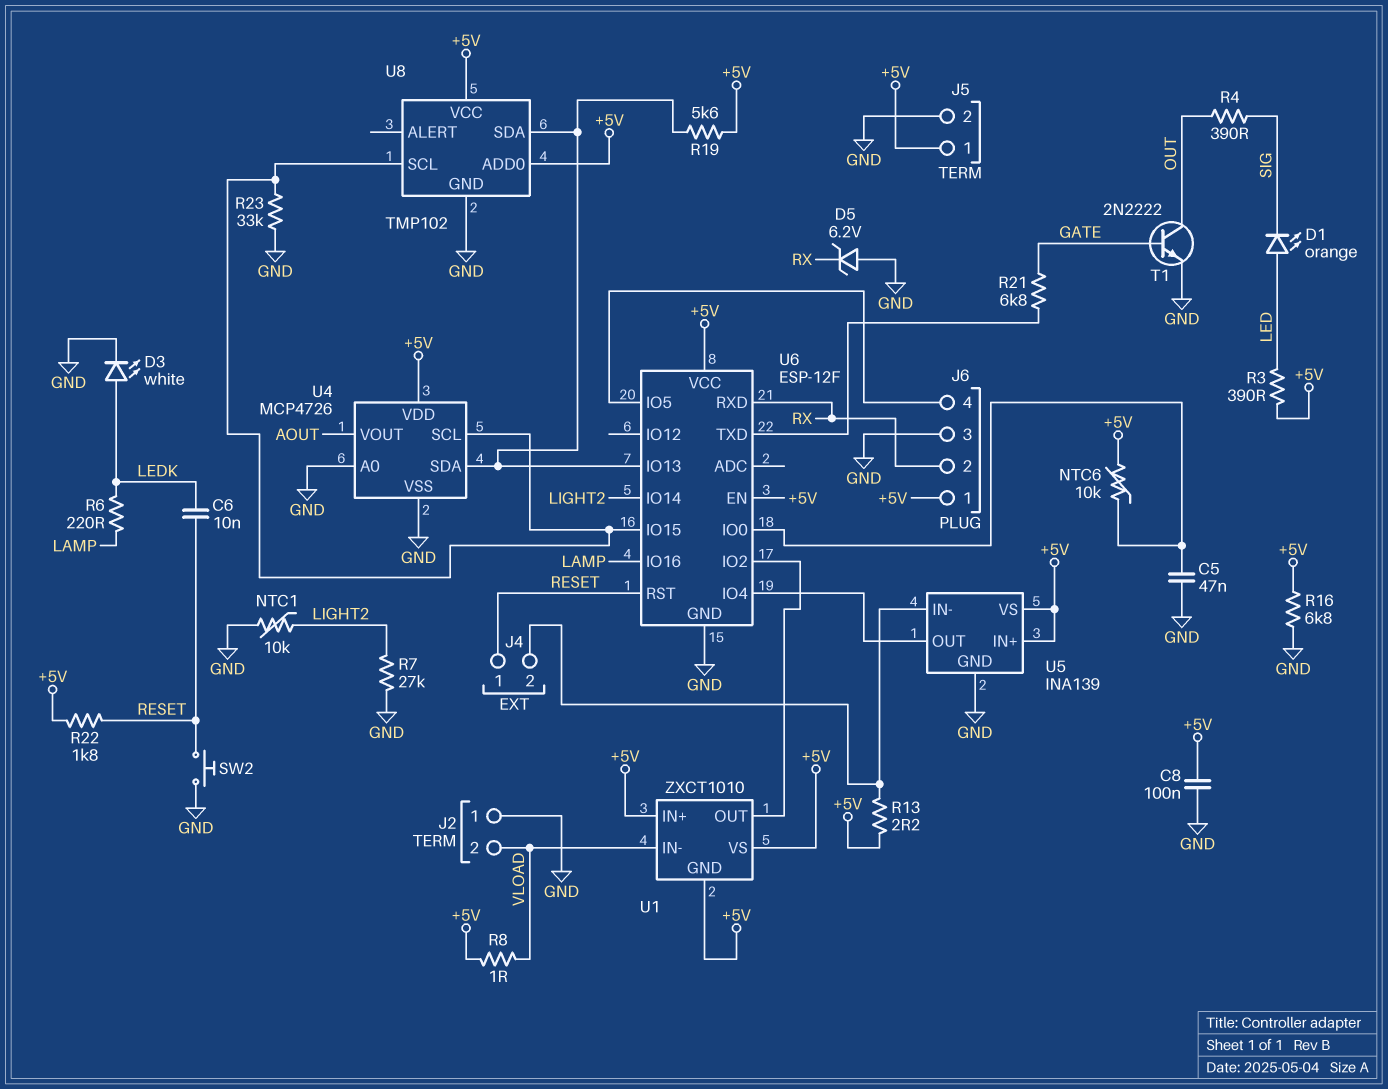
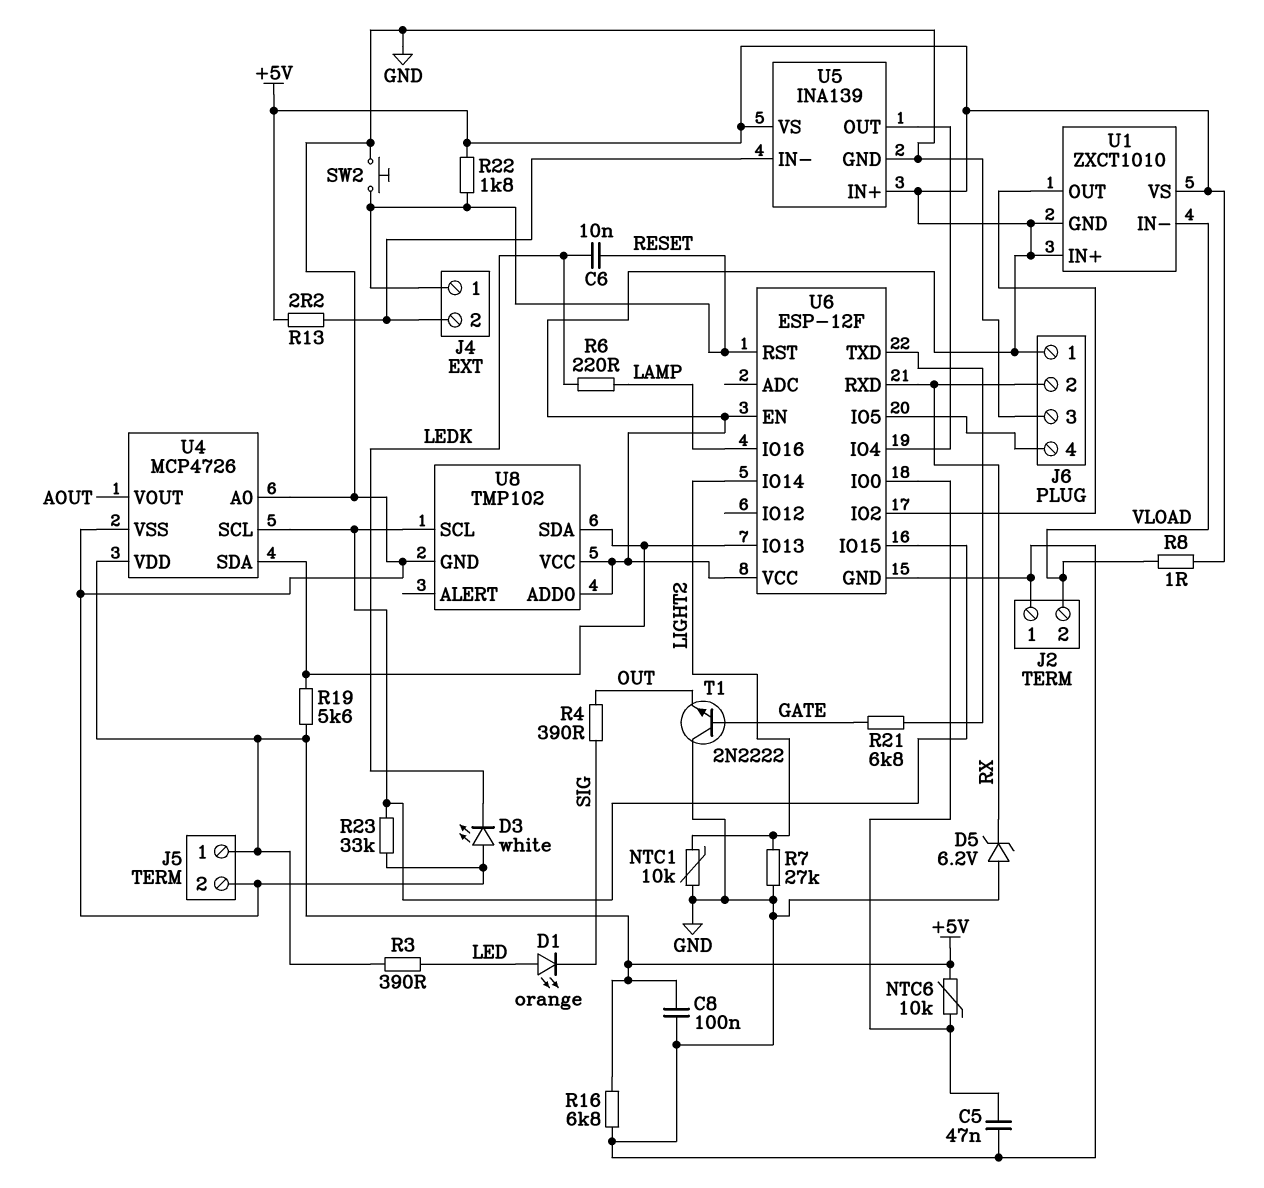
D3: LED white (A LEDK, K GND) -> LED white (A GND, K LEDK)
T1: NPN 2N2222 (B GATE, C OUT, E GND) -> NPN 2N2222 (B GATE, C GND, E OUT)

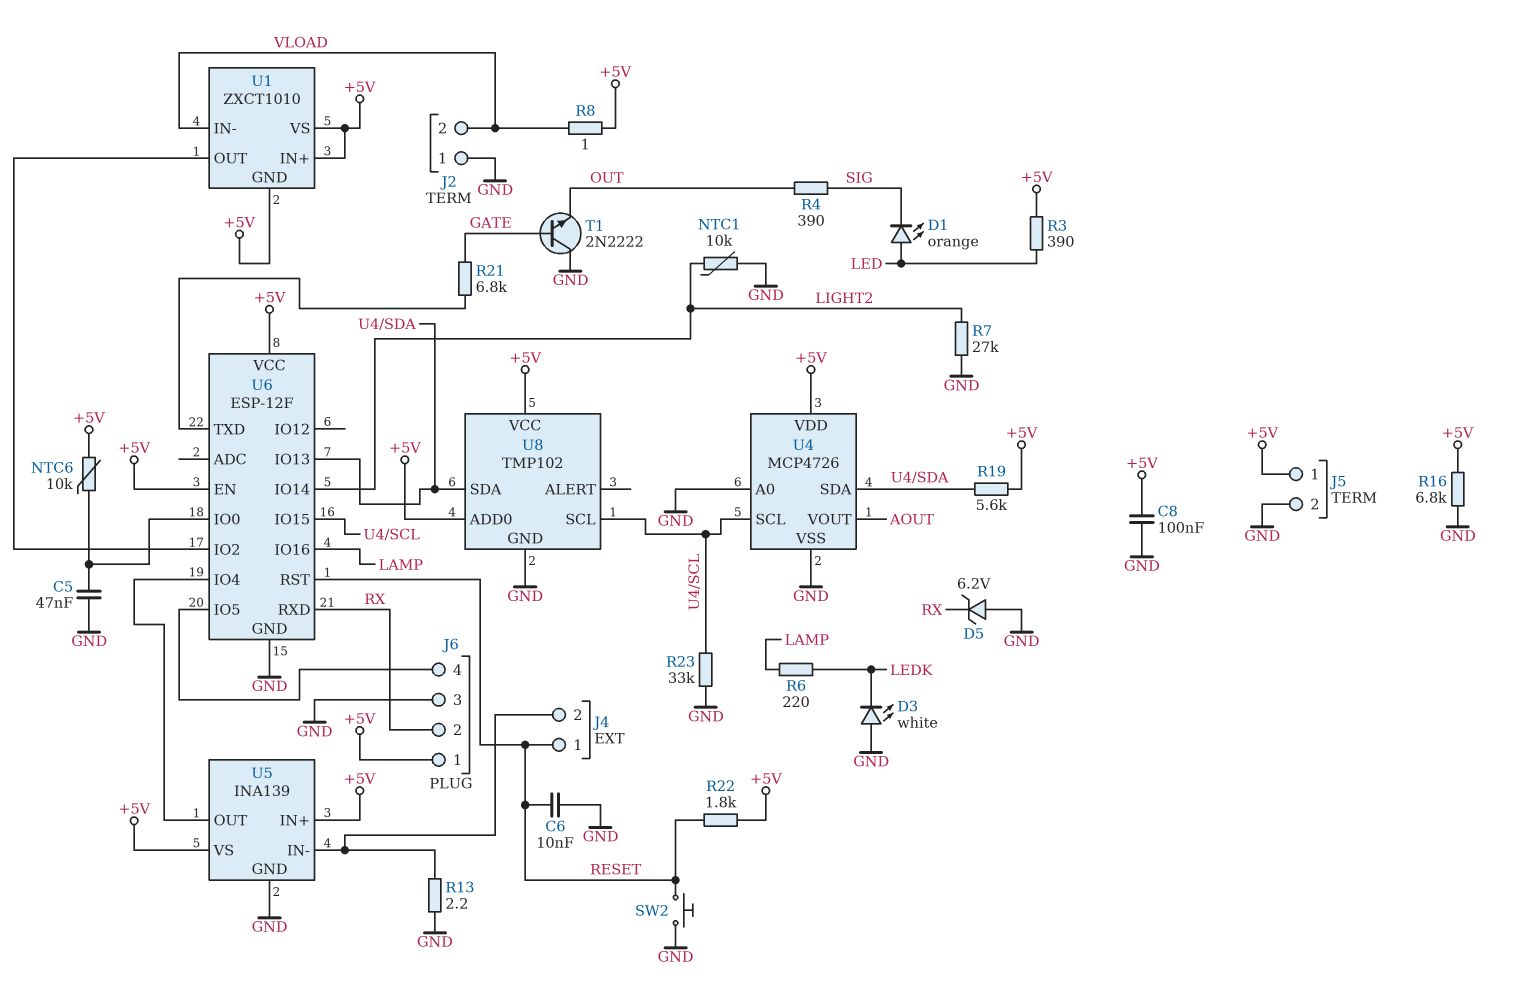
C6: 10nF (LEDK, RESET) -> 10nF (GND, RESET)
R13: 2.2 (+5V, J4/2) -> 2.2 (GND, J4/2)

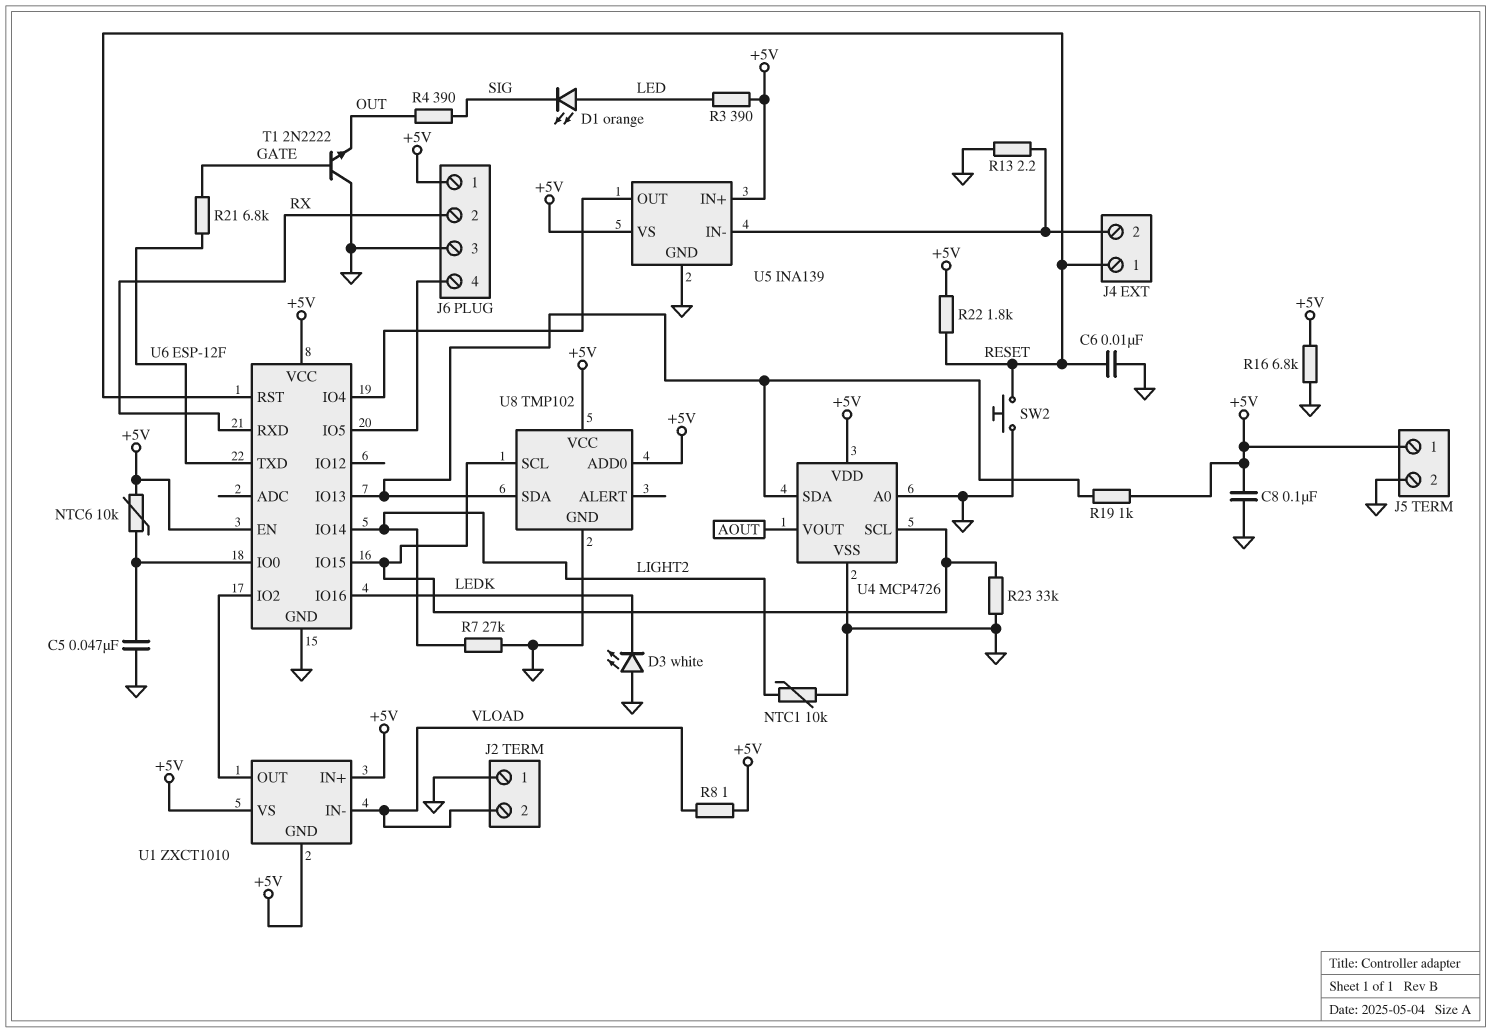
D5: zener 6.2V (A GND, K RX) -> none
R6: 220 (LAMP, LEDK) -> none
R19: 5.6k (+5V, U4/SDA) -> 1k (+5V, U4/SDA)
U6 pin IO16: LAMP -> LEDK

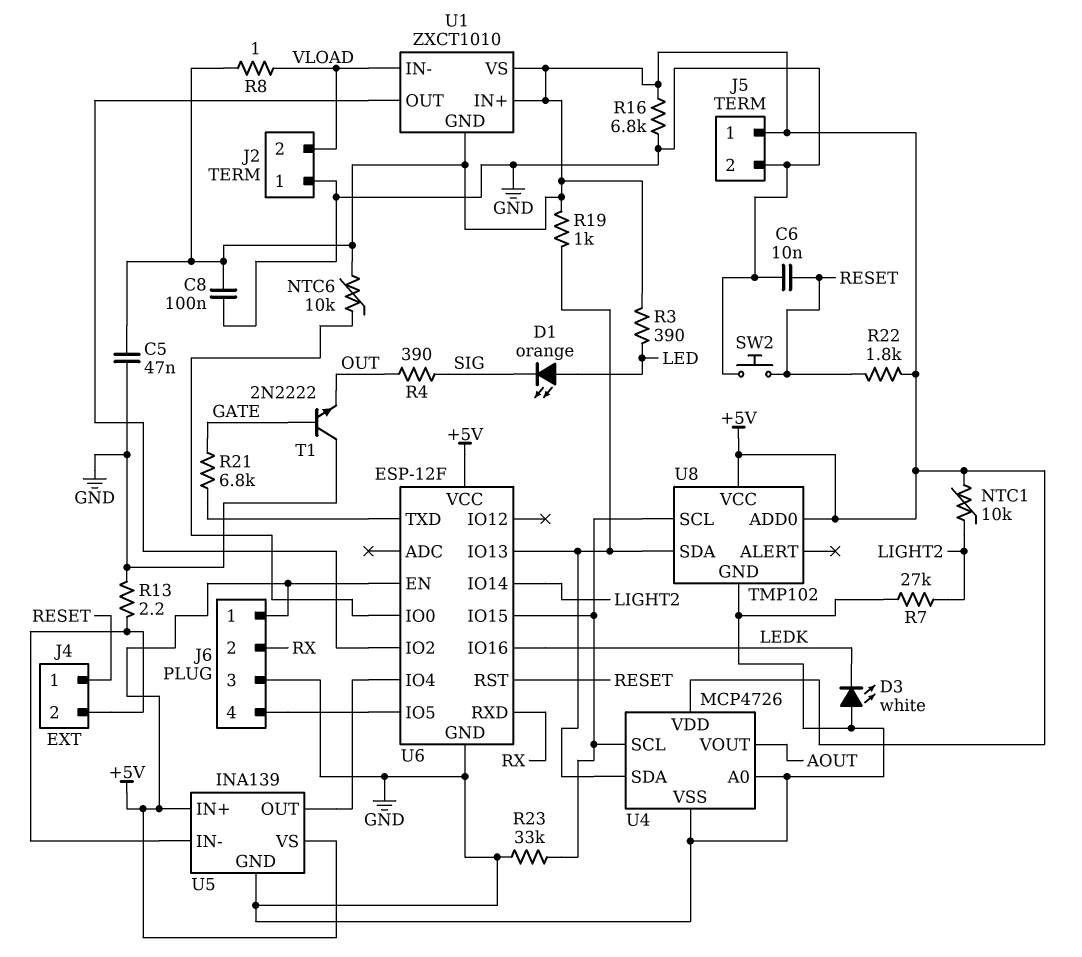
C5: 47nF (GND, U6/IO0) -> 47nF (+5V, GND)
NTC1: 10k (GND, LIGHT2) -> 10k (+5V, LIGHT2)

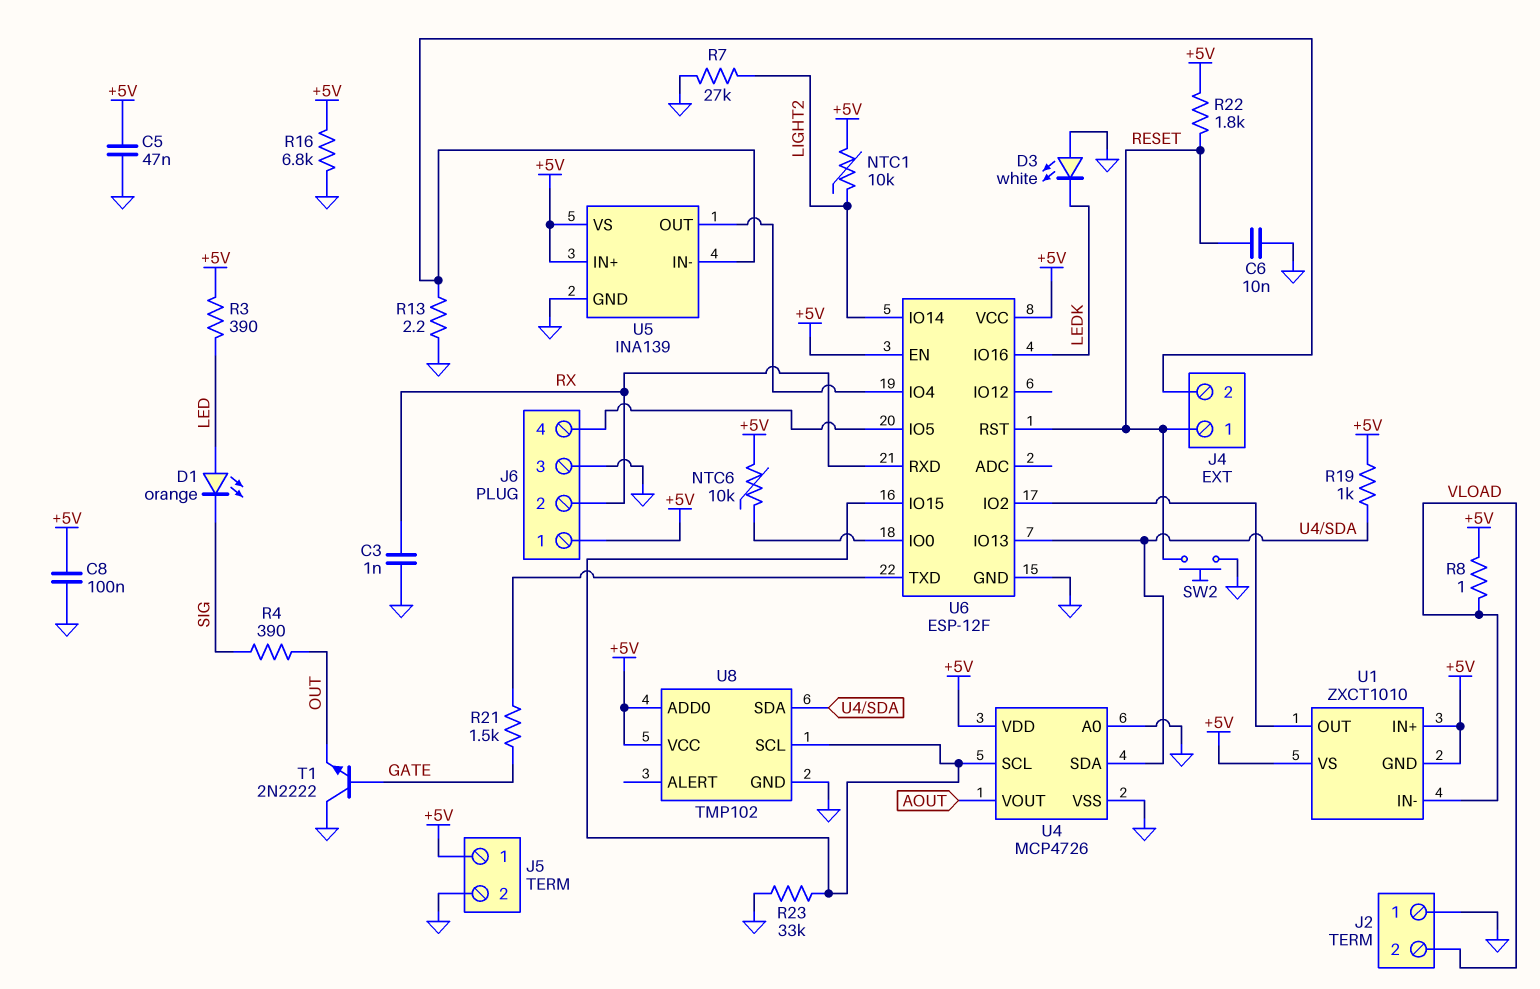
C3: none -> 1nF (GND, RX)
R21: 6.8k (GATE, U6/TXD) -> 1.5k (GATE, U6/TXD)

